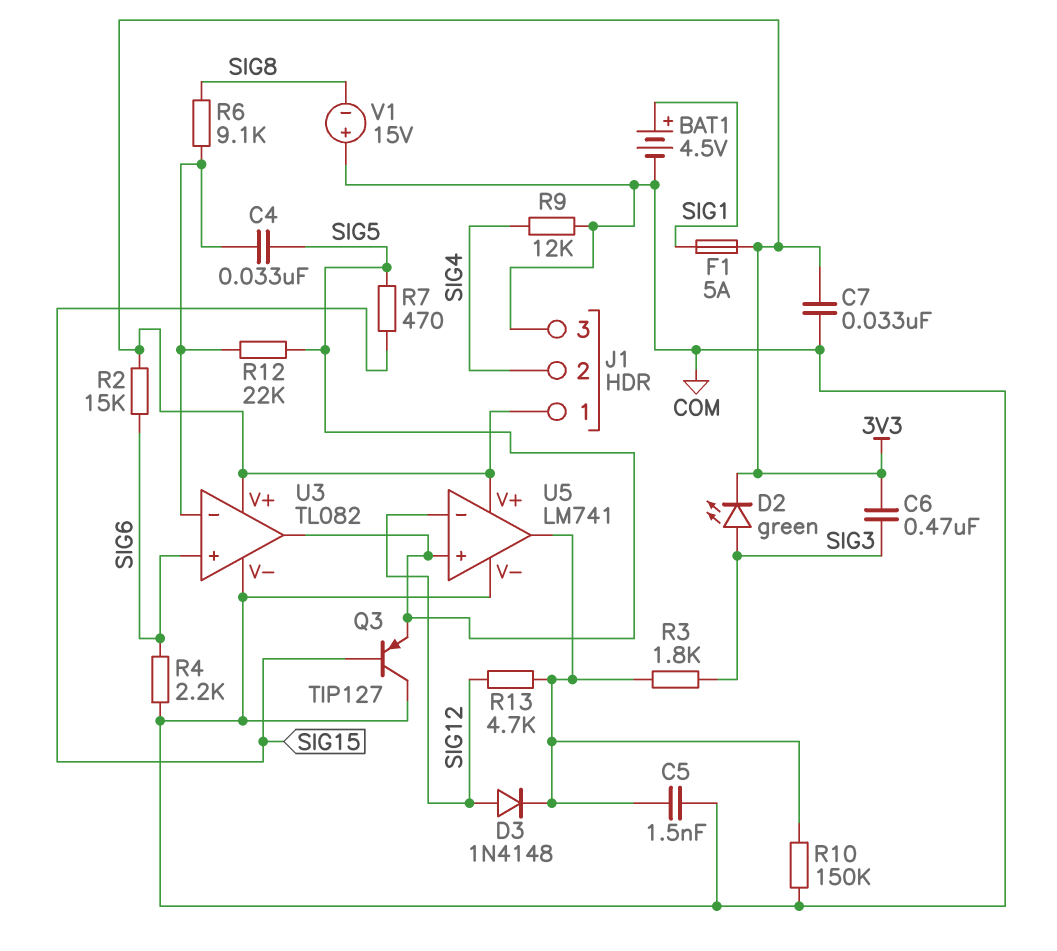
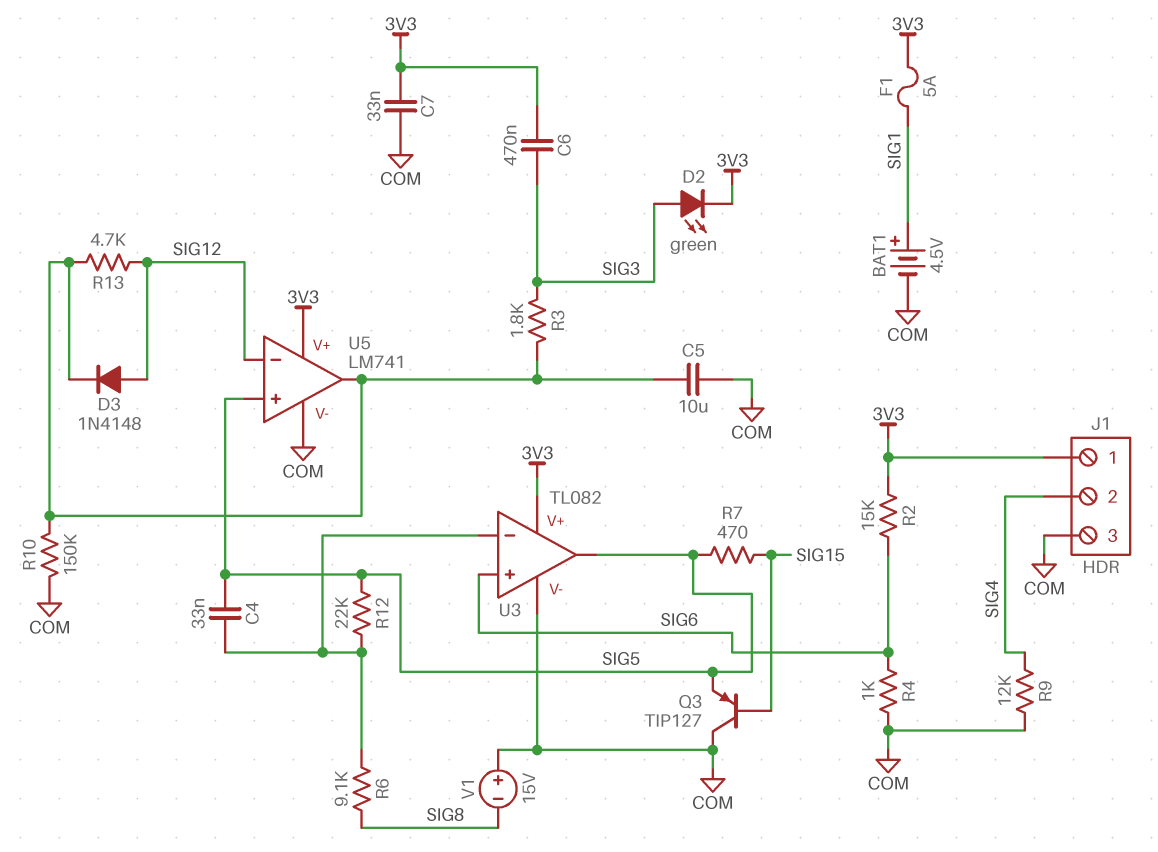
C5: 1.5nF (COM, U5/out) -> 10uF (COM, U5/out)
R4: 2.2k (COM, SIG6) -> 1k (COM, SIG6)

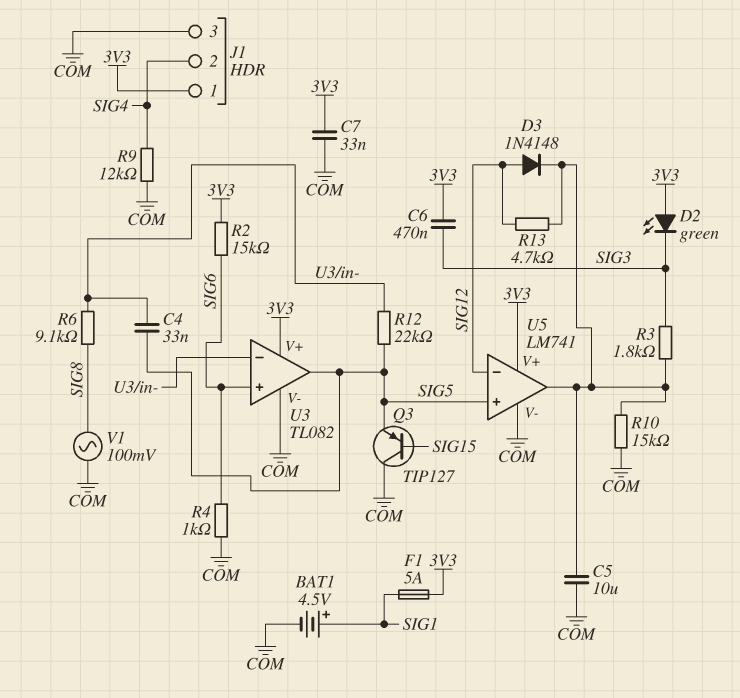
D2: LED green (A SIG3, K 3V3) -> LED green (A 3V3, K SIG3)
R7: 470 (SIG5, SIG15) -> none
R10: 150k (COM, U5/out) -> 15k (COM, U5/out)
V1: 15V (plus COM, minus SIG8) -> AC 100mV (COM, SIG8)

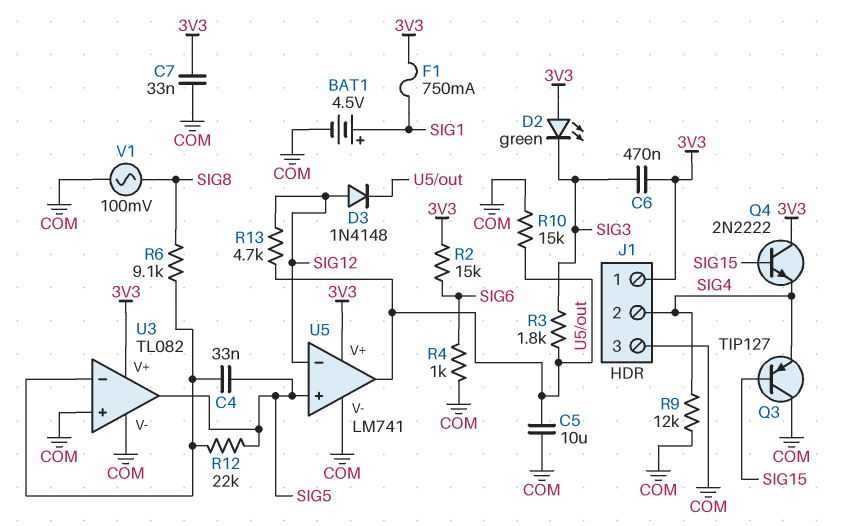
F1: 5A (3V3, SIG1) -> 750mA (3V3, SIG1)
Q3: PNP TIP127 (B SIG15, C COM, E SIG5) -> PNP TIP127 (B SIG15, C COM, E SIG4)
Q4: none -> NPN 2N2222 (B SIG15, C 3V3, E SIG4)
U3 pin in+: SIG6 -> COM

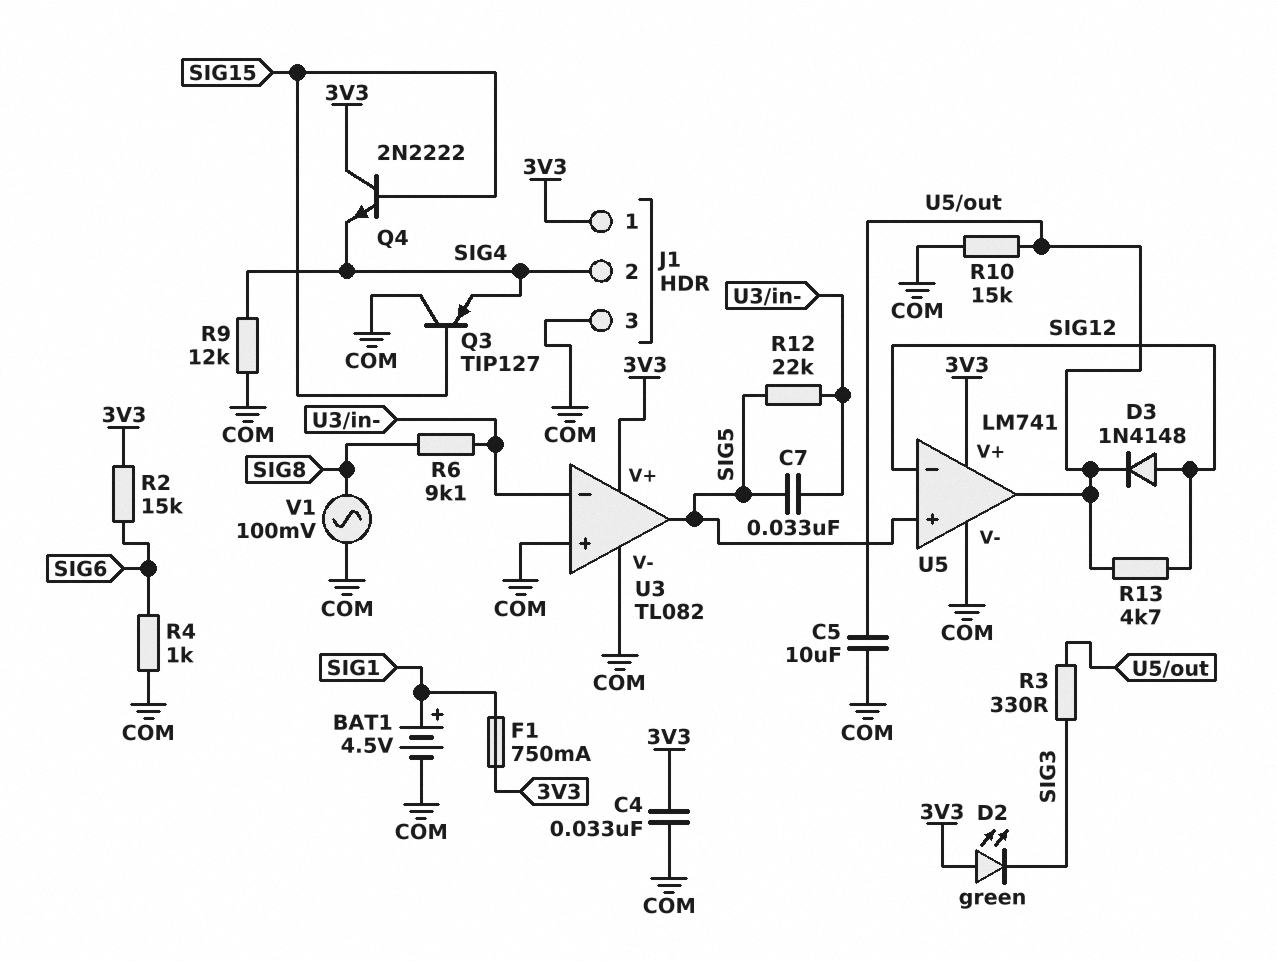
C4: 33nF (SIG5, U3/in-) -> 33nF (3V3, COM)
C6: 470nF (3V3, SIG3) -> none
C7: 33nF (3V3, COM) -> 33nF (SIG5, U3/in-)
R3: 1.8k (SIG3, U5/out) -> 330 (SIG3, U5/out)

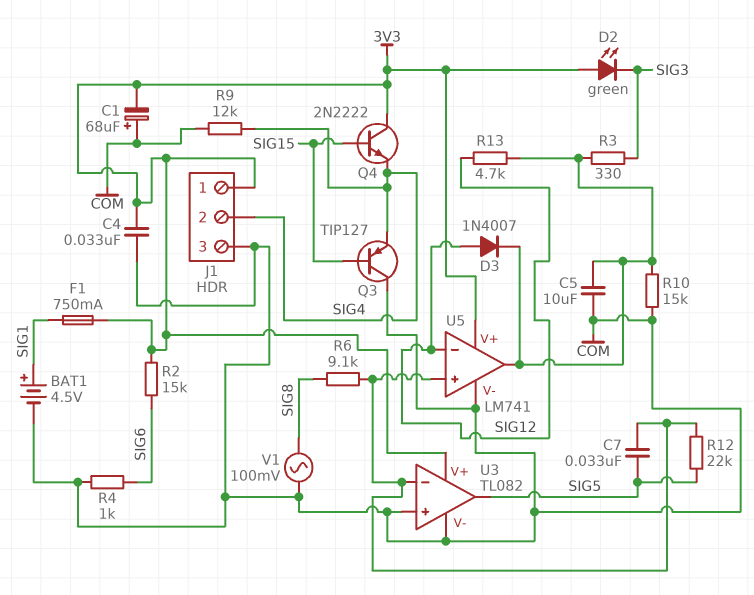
C1: none -> 68uF (plus COM, minus 3V3)
D3: diode 1N4148 (A SIG12, K U5/out) -> diode 1N4007 (A SIG12, K U5/out)
U5 pin in+: SIG5 -> U3/in-

